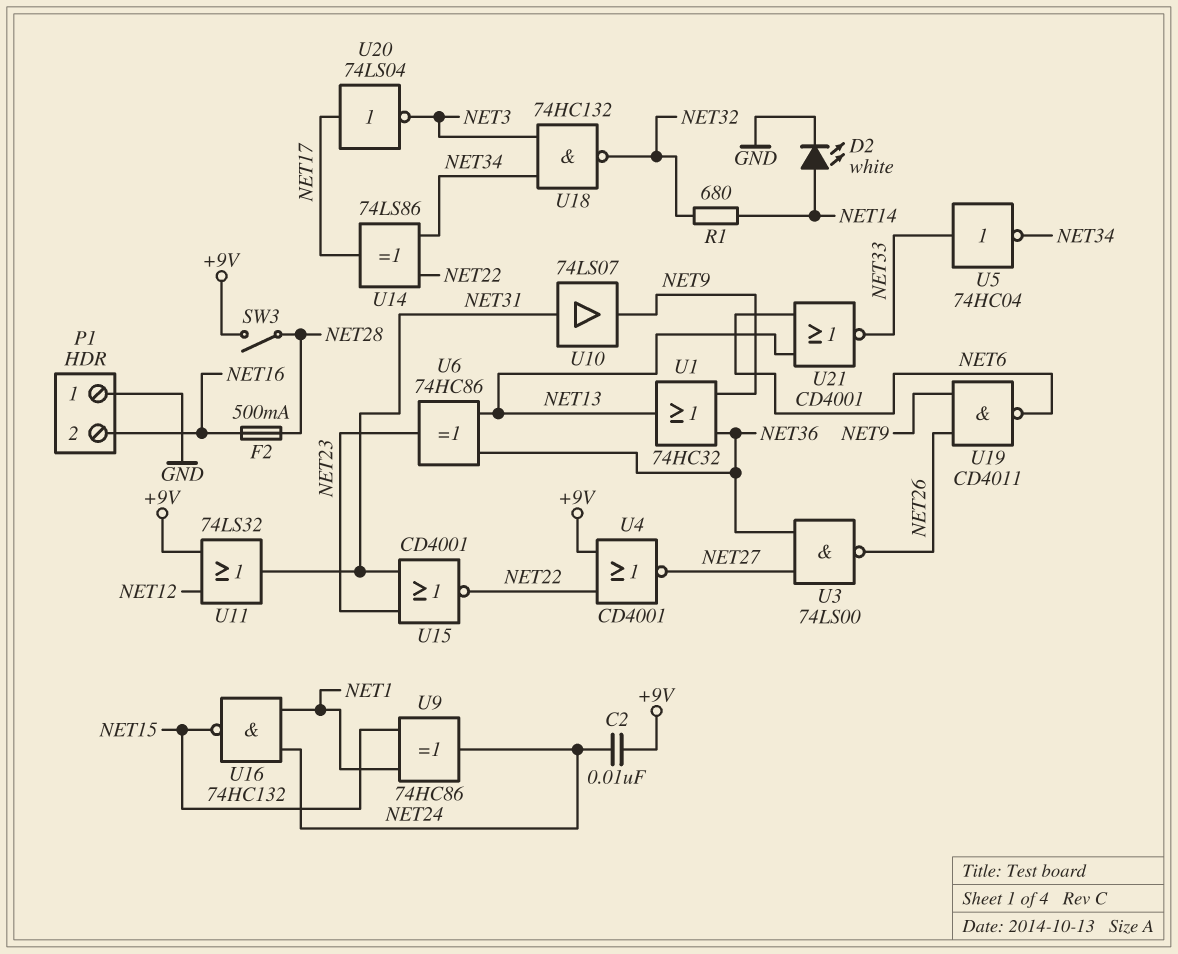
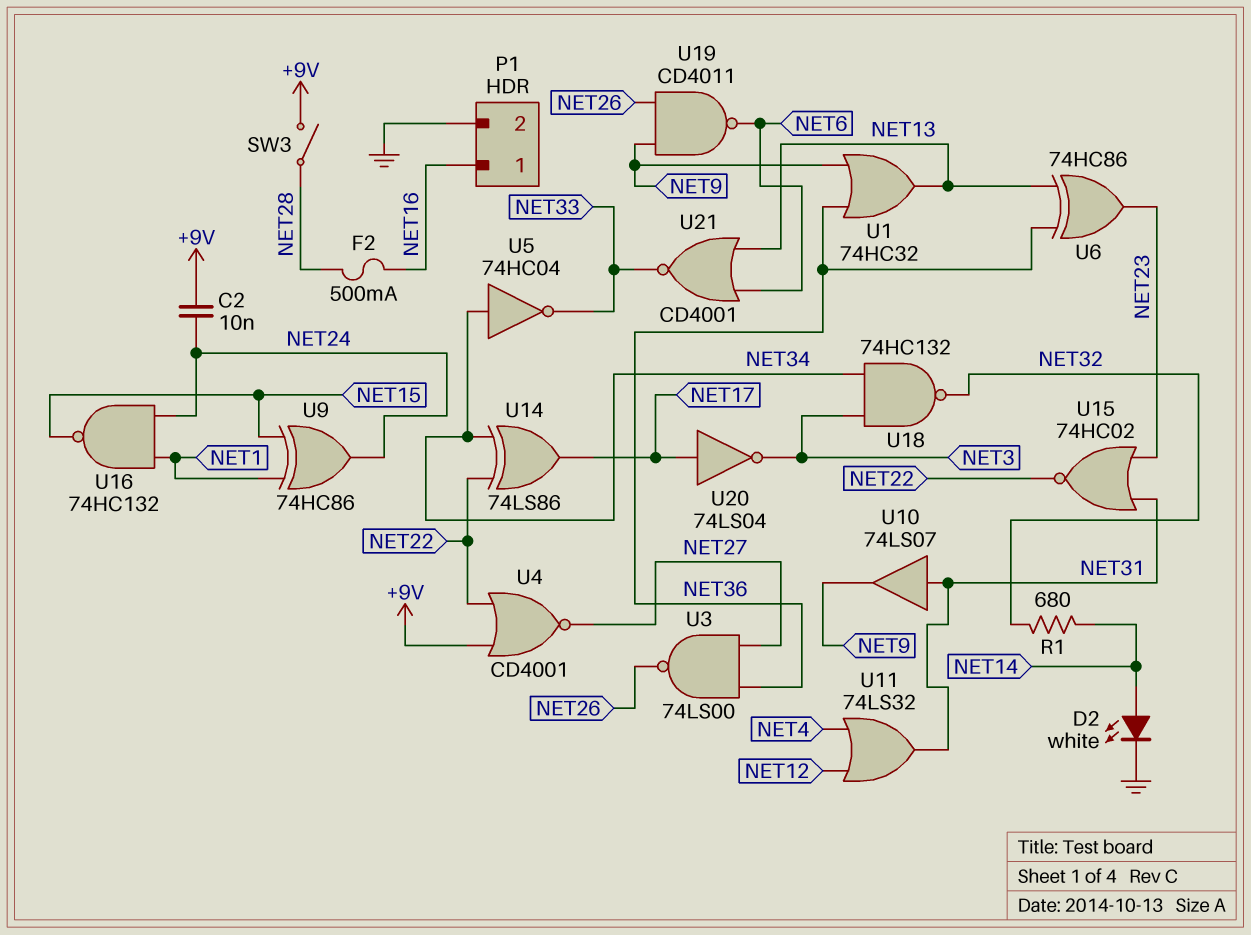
P1 pin 1: GND -> NET16
P1 pin 2: NET16 -> GND
U5: NOT 74HC04 (in NET33, out NET34) -> NOT 74HC04 (in NET34, out NET33)
U11: OR 74LS32 (in +9V, in NET12, out NET31) -> OR 74LS32 (in NET4, in NET12, out NET31)
U15: NOR CD4001 (in NET23, in NET31, out NET22) -> NOR 74HC02 (in NET23, in NET31, out NET22)

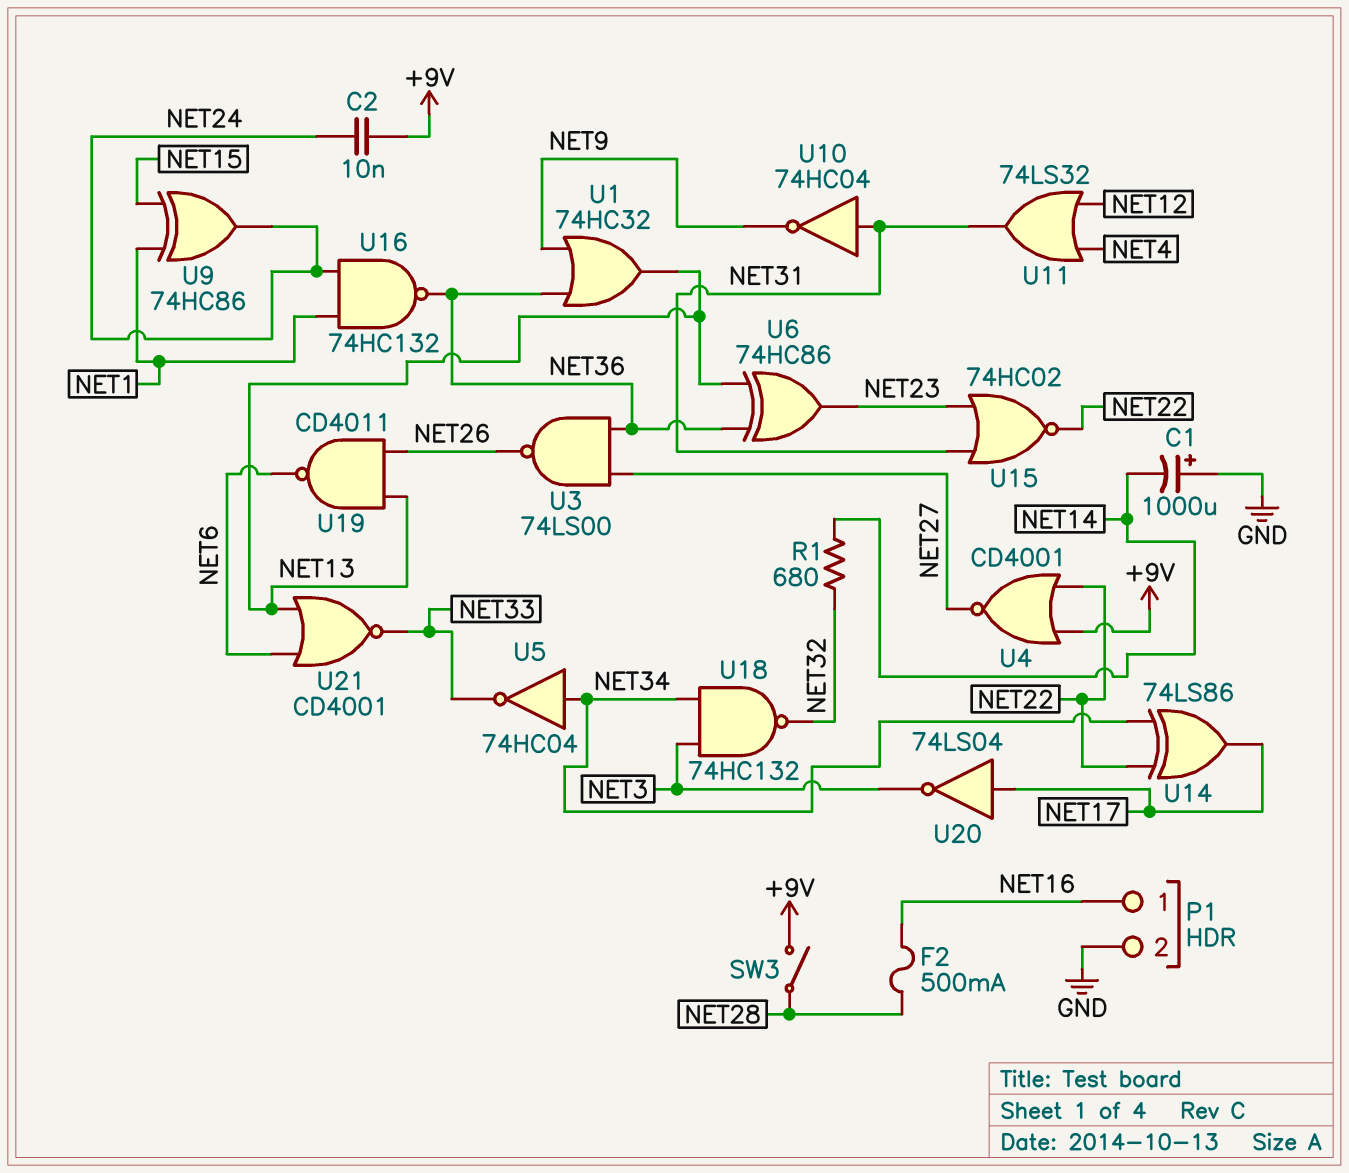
C1: none -> 1000uF (plus GND, minus NET14)
D2: LED white (A NET14, K GND) -> none
U10: buffer 74LS07 (in NET31, out NET9) -> NOT 74HC04 (in NET31, out NET9)
U16: NAND 74HC132 (in NET1, in NET24, out NET15) -> NAND 74HC132 (in NET1, in NET24, out NET36)
U19: NAND CD4011 (in NET9, in NET26, out NET6) -> NAND CD4011 (in NET13, in NET26, out NET6)

